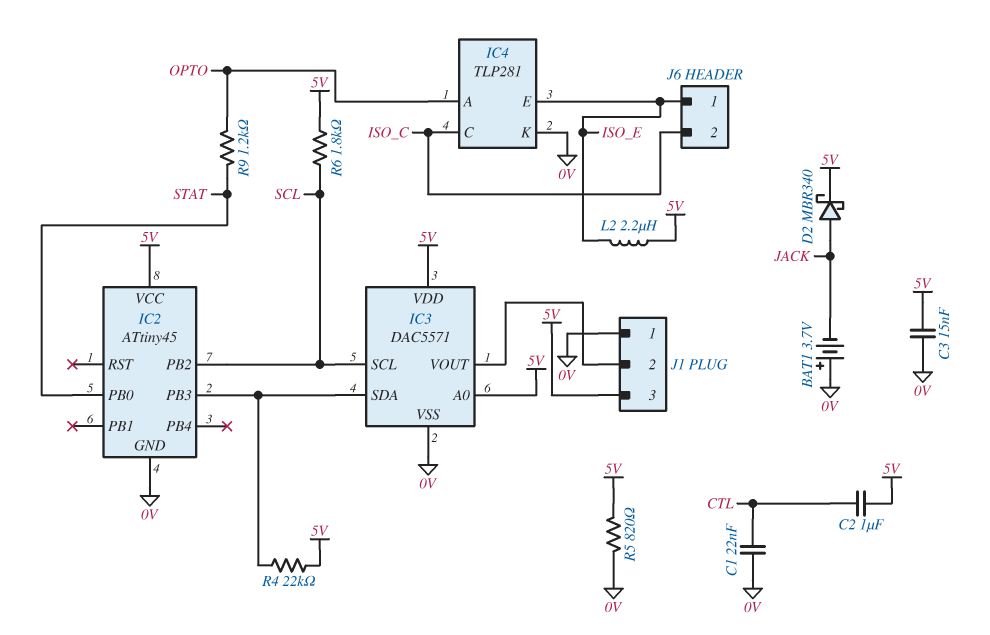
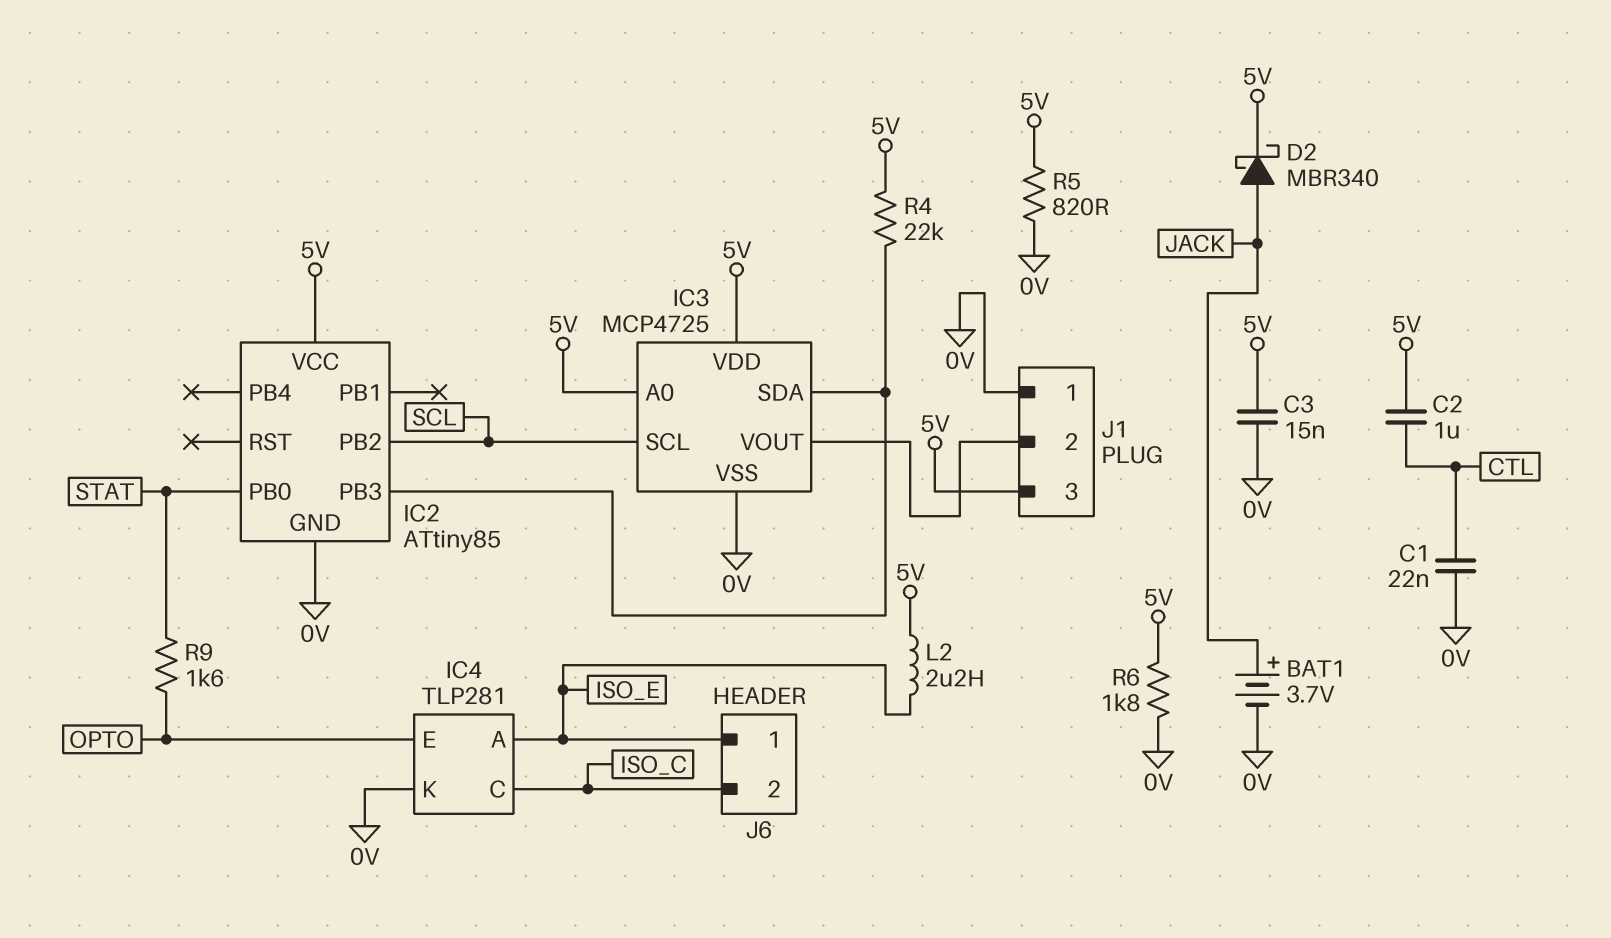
BAT1: 3.7V (plus 0V, minus JACK) -> 3.7V (plus JACK, minus 0V)
IC2: ATtiny45 -> ATtiny85
IC3: DAC5571 -> MCP4725
IC4 pin A: OPTO -> ISO_E
IC4 pin E: ISO_E -> OPTO
R6: 1.8k (5V, SCL) -> 1.8k (0V, 5V)
R9: 1.2k (OPTO, STAT) -> 1.6k (OPTO, STAT)

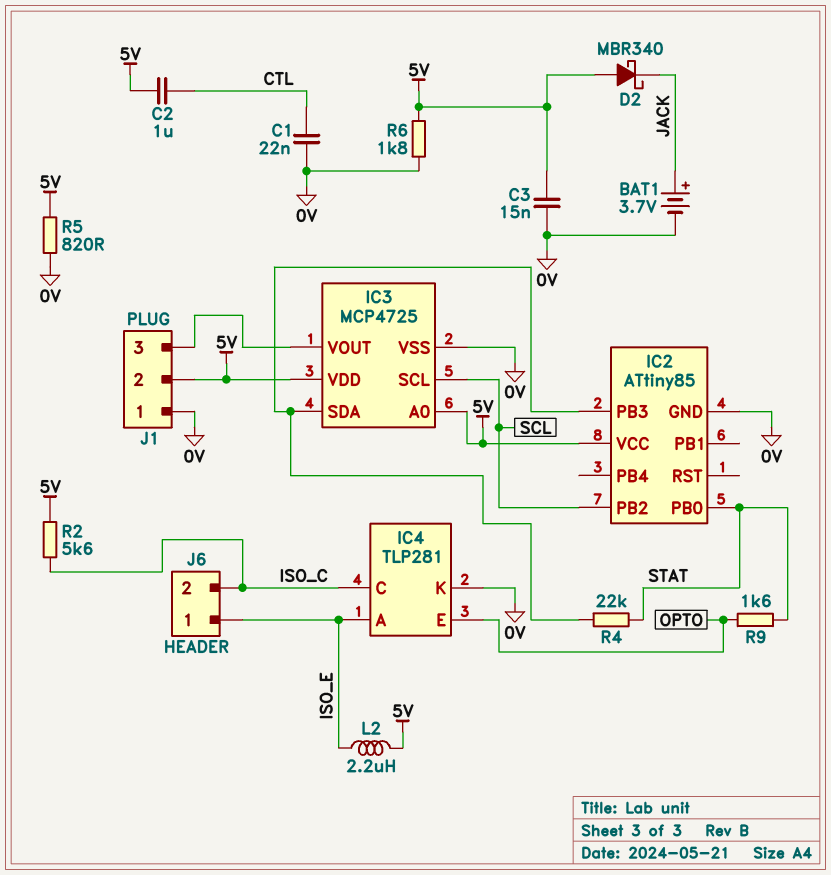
D2: schottky MBR340 (A JACK, K 5V) -> schottky MBR340 (A 5V, K JACK)
J1 pin 2: IC3/VOUT -> 5V
J1 pin 3: 5V -> IC3/VOUT
R2: none -> 5.6k (5V, ISO_C)
R4: 22k (5V, IC2/PB3) -> 22k (IC2/PB3, STAT)

